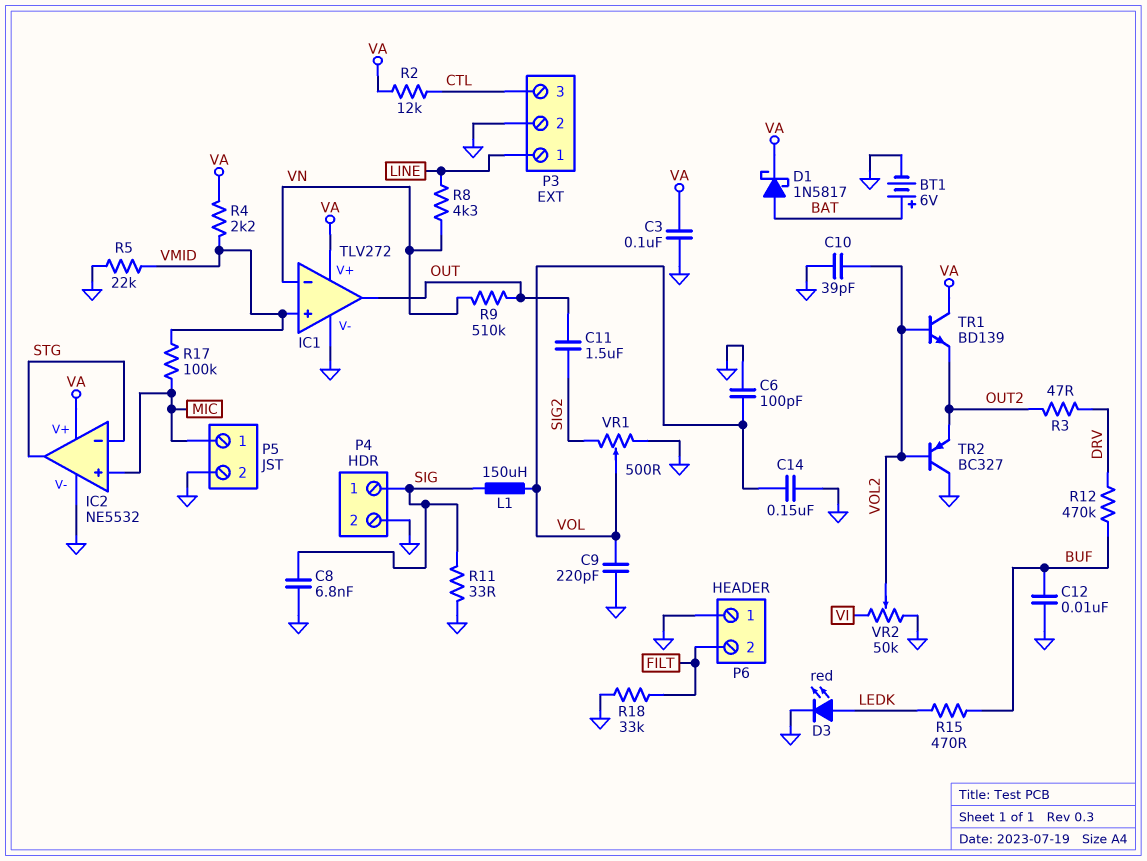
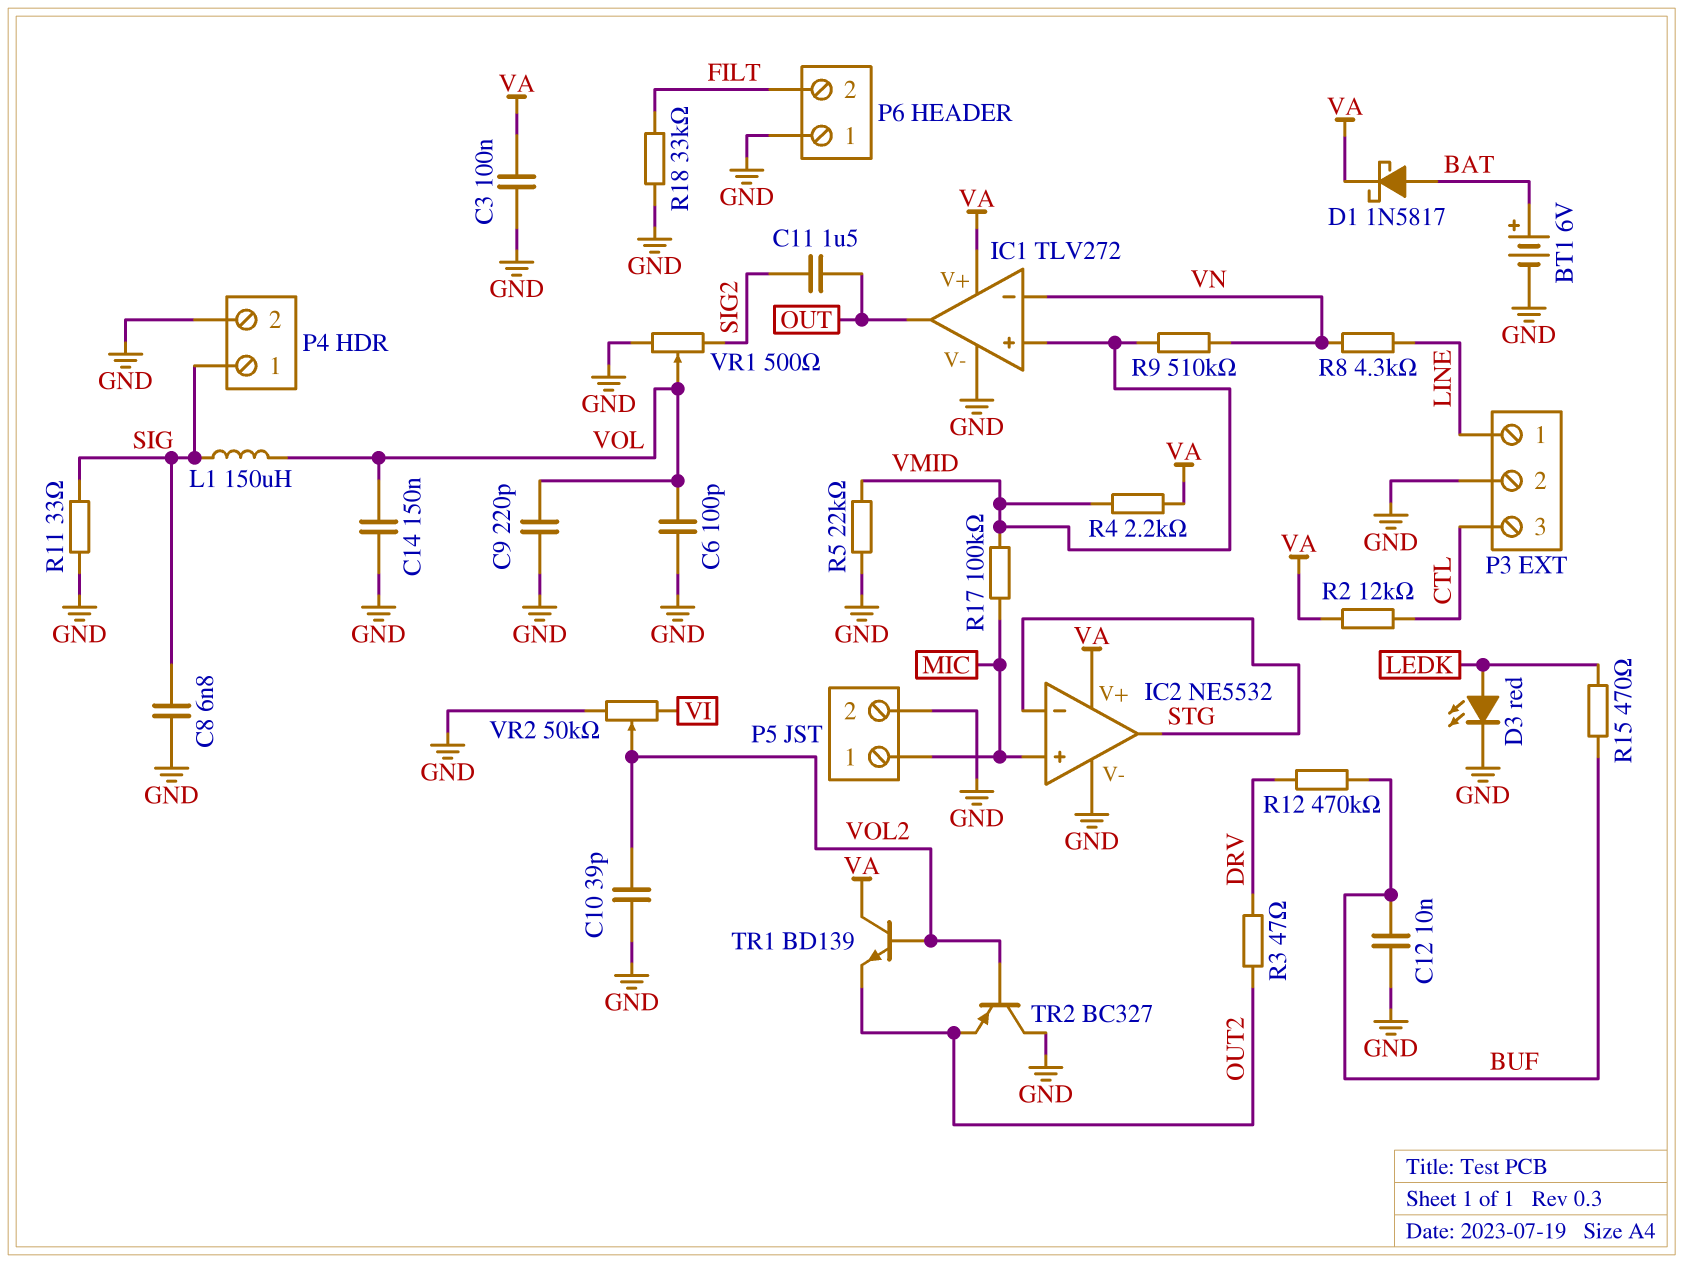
R9: 510k (OUT, VN) -> 510k (VMID, VN)

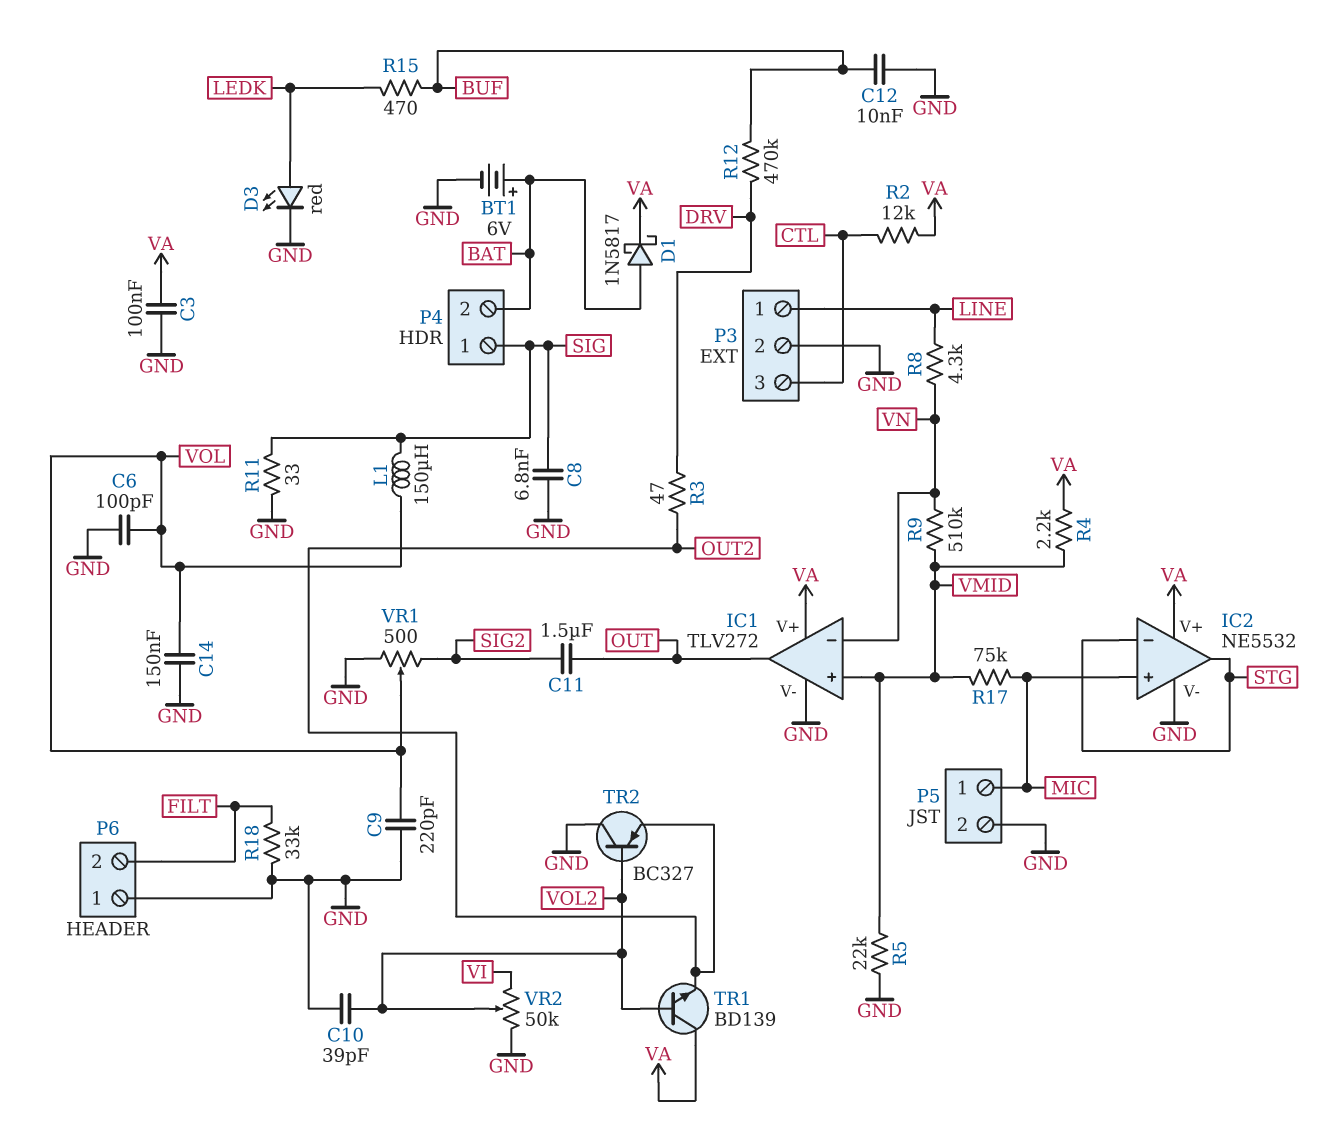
P4 pin 2: GND -> BAT
R17: 100k (MIC, VMID) -> 75k (MIC, VMID)

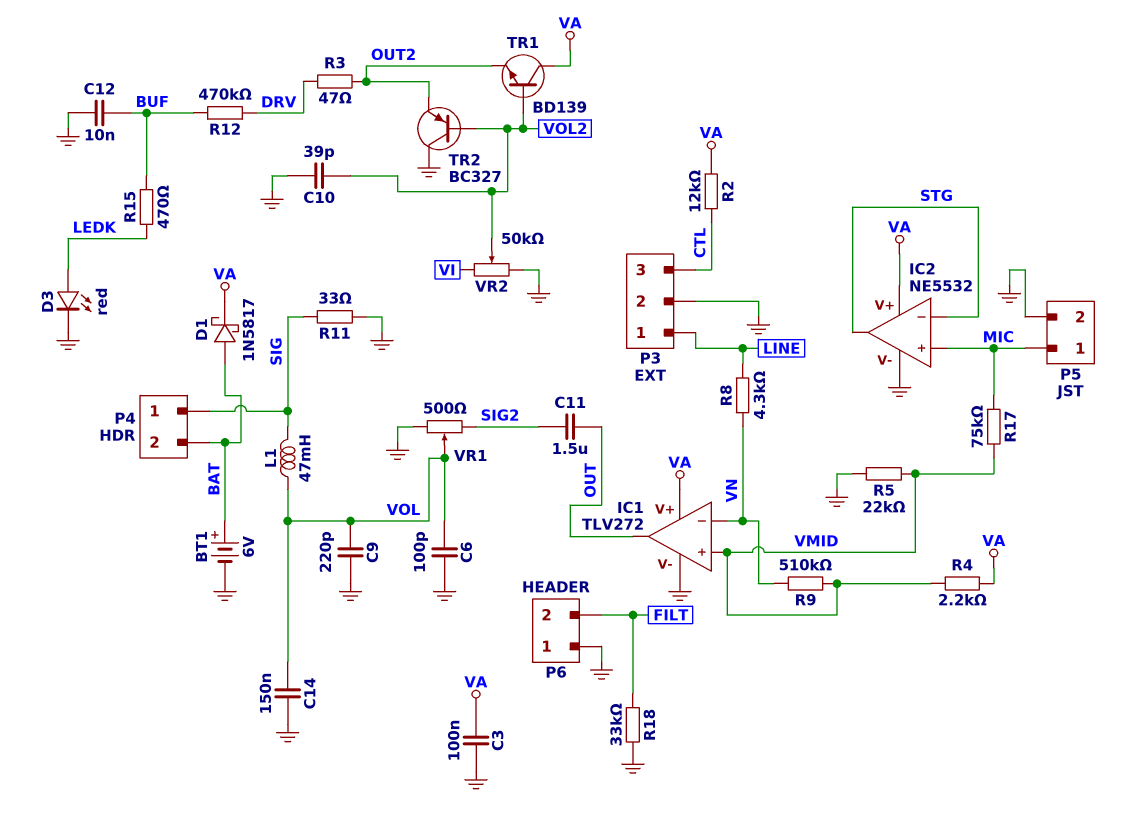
C8: 6.8nF (GND, SIG) -> none
L1: 150uH (SIG, VOL) -> 47mH (SIG, VOL)

